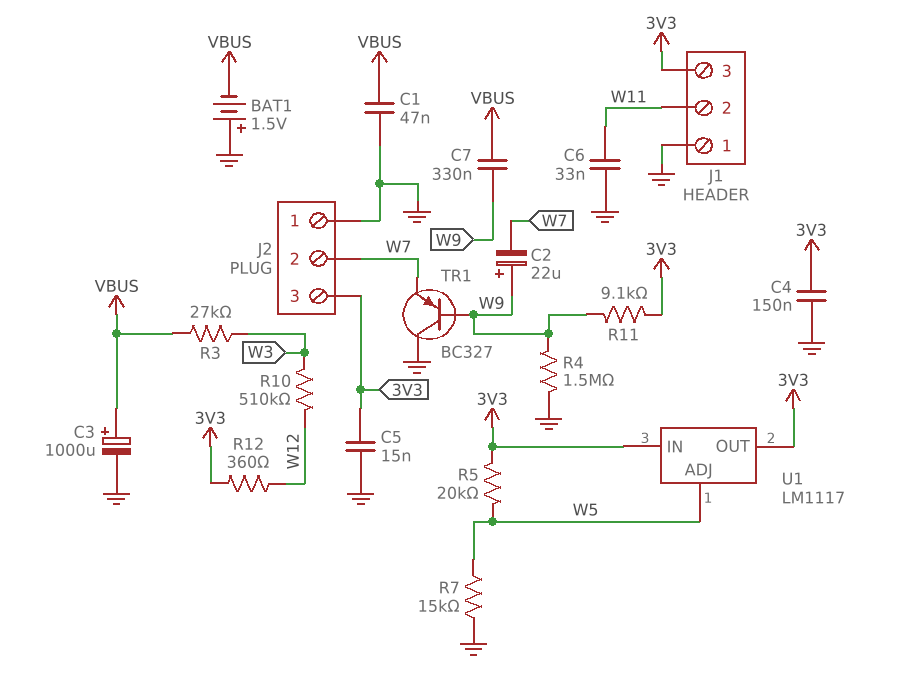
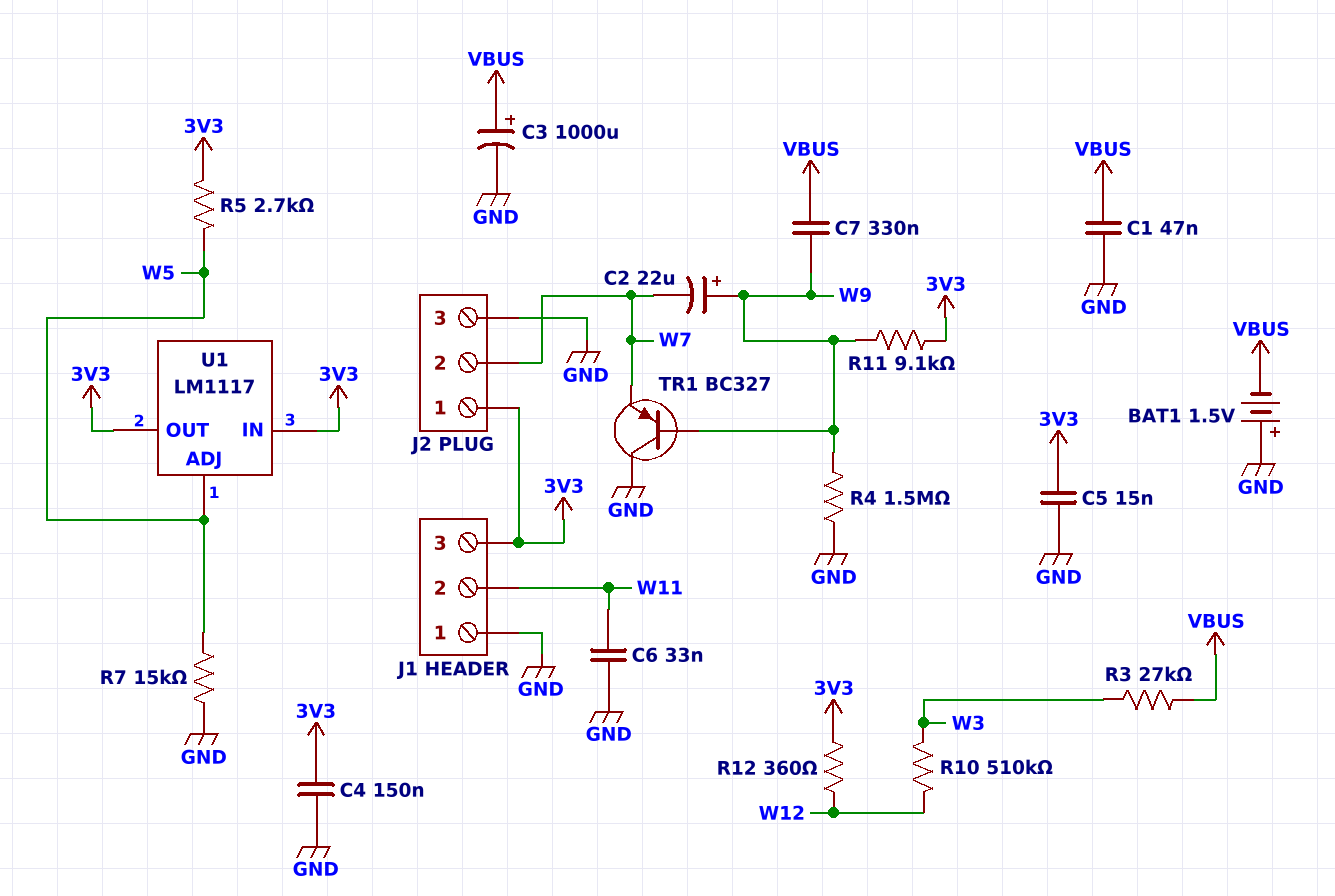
J2 pin 1: GND -> 3V3
J2 pin 3: 3V3 -> GND
R5: 20k (3V3, W5) -> 2.7k (3V3, W5)

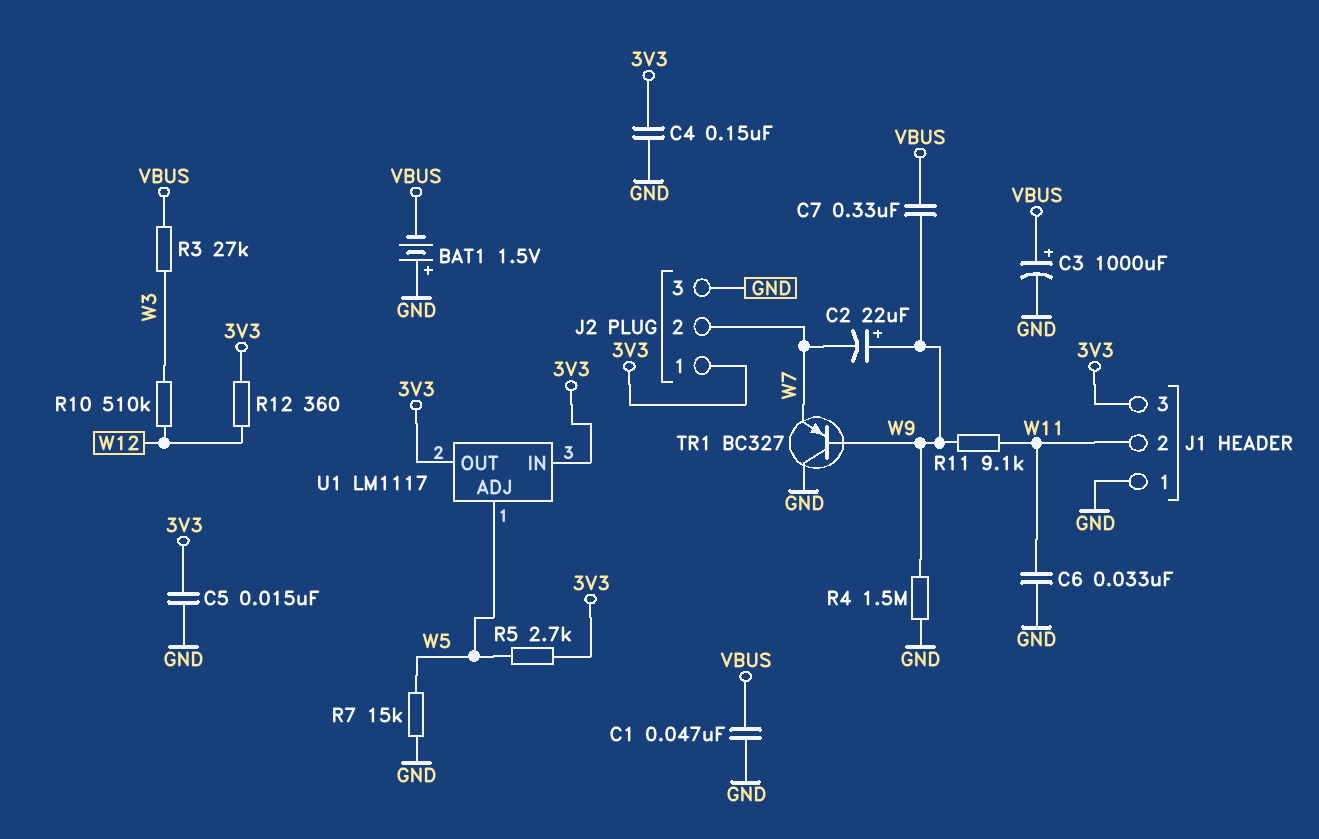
R11: 9.1k (3V3, W9) -> 9.1k (W9, W11)

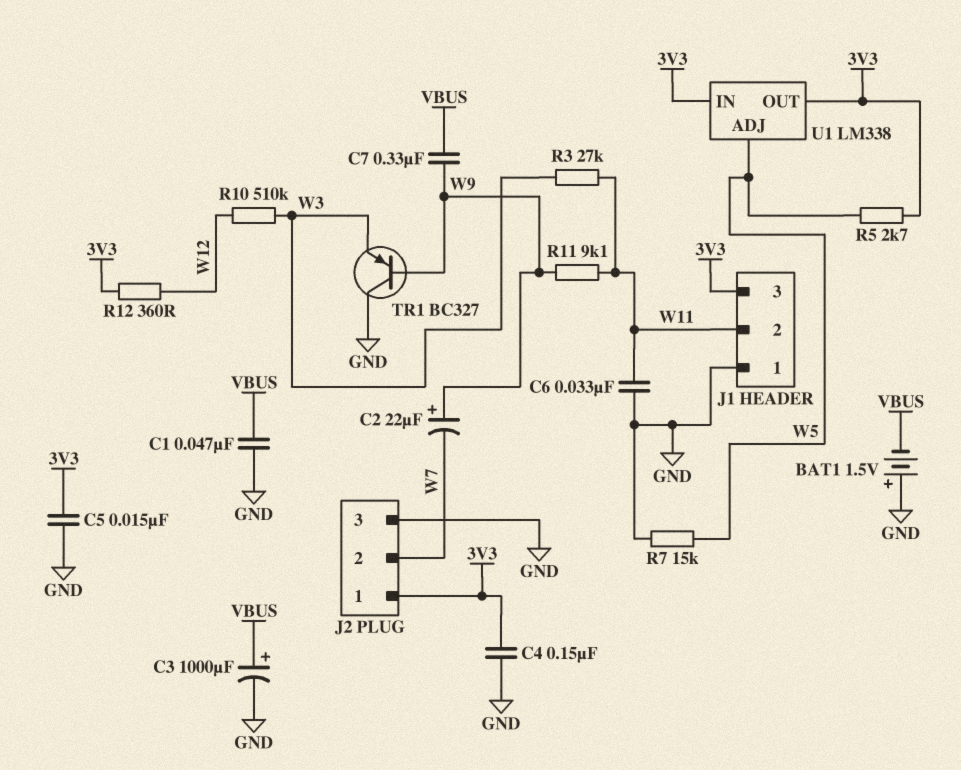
R3: 27k (VBUS, W3) -> 27k (W3, W11)
R4: 1.5M (GND, W9) -> none
TR1: PNP BC327 (B W9, C GND, E W7) -> PNP BC327 (B W9, C GND, E W3)
U1: LM1117 -> LM338

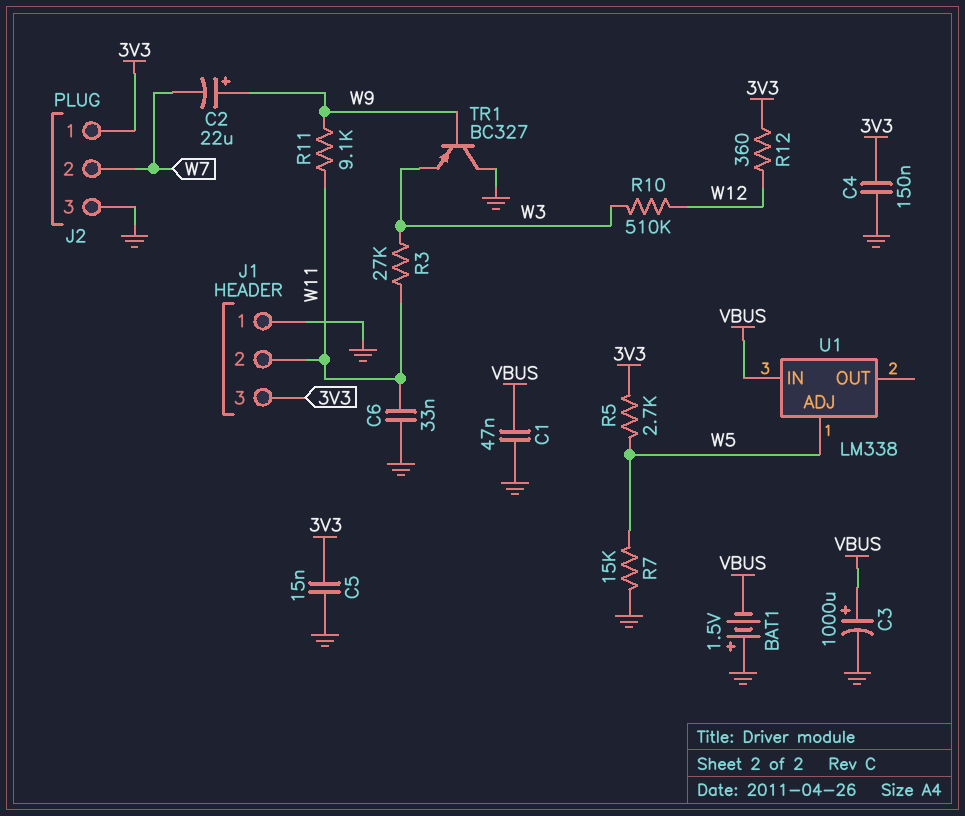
C7: 330nF (VBUS, W9) -> none
U1 pin IN: 3V3 -> VBUS
U1 pin OUT: 3V3 -> none

